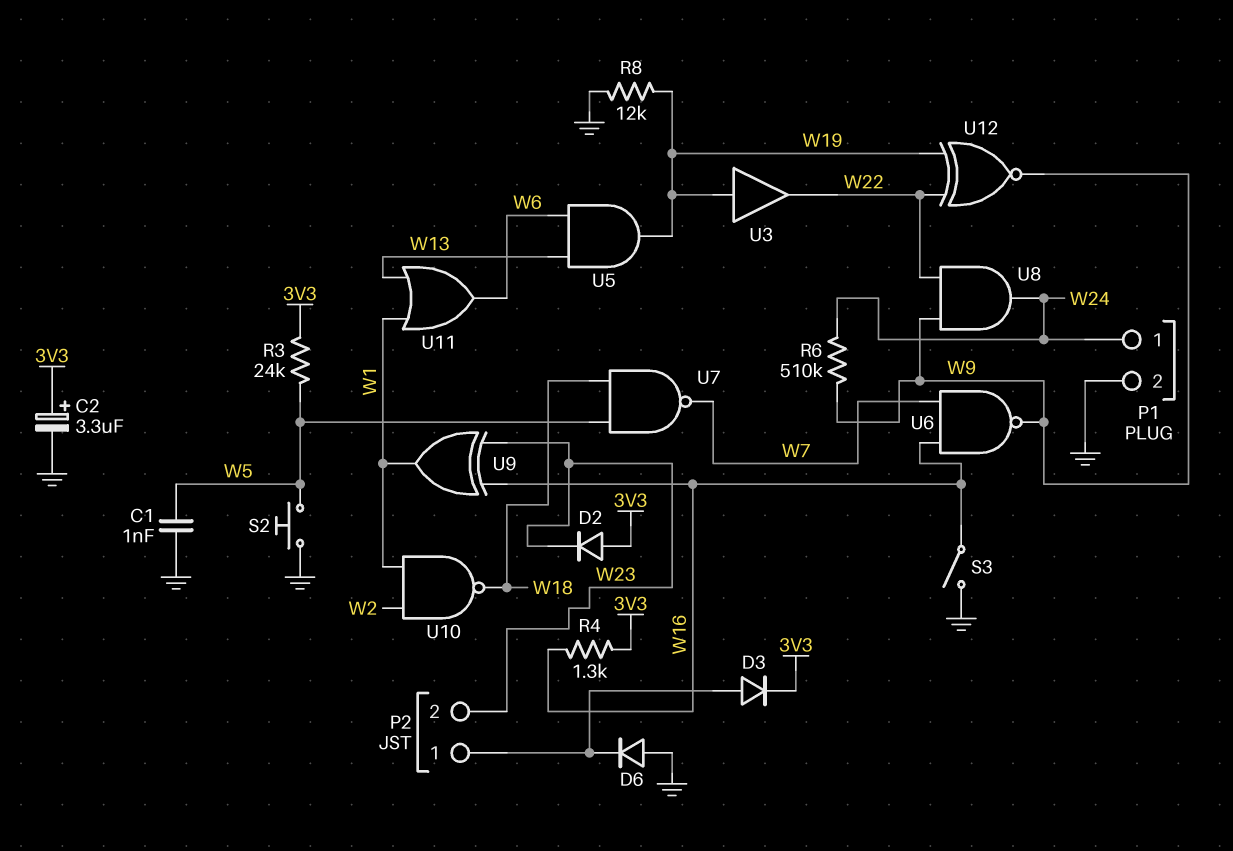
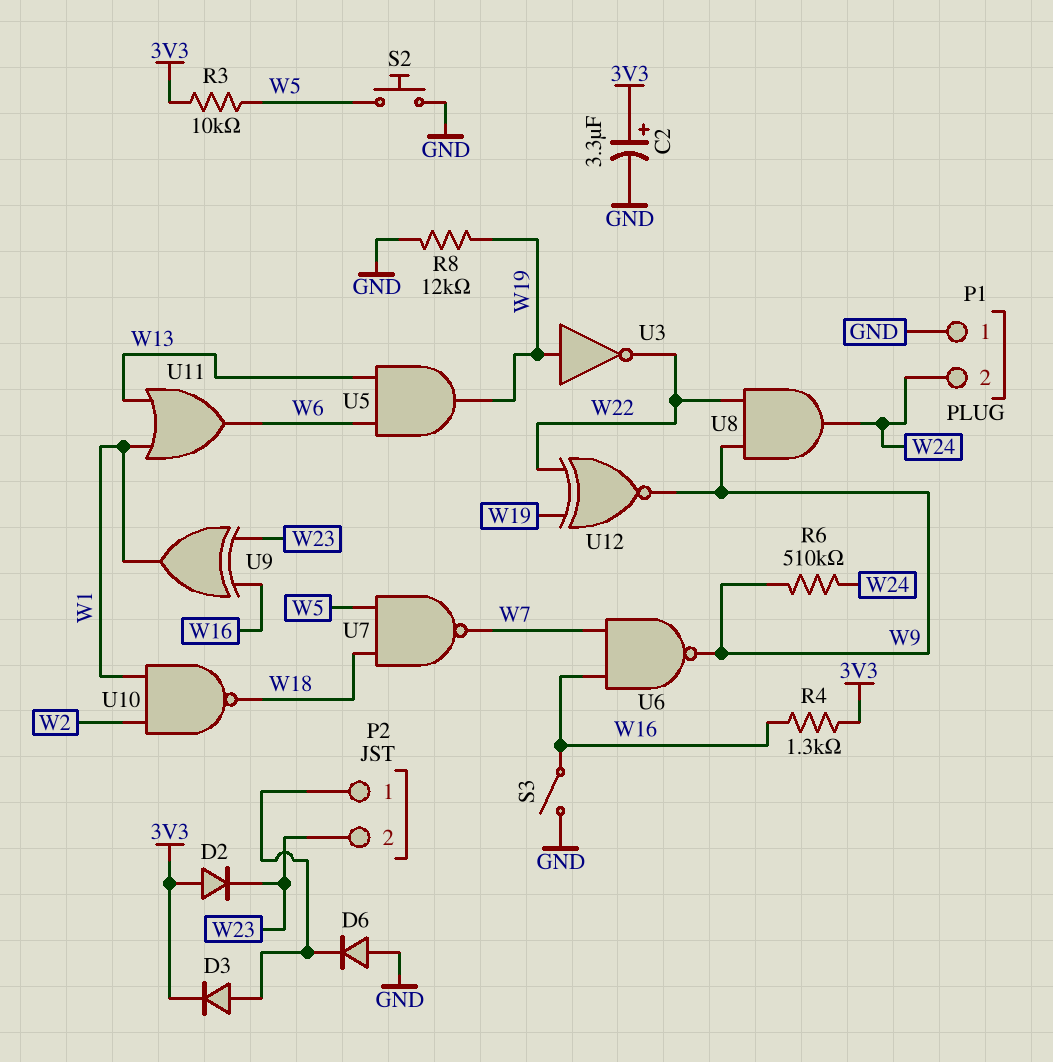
C1: 1nF (GND, W5) -> none
P1 pin 1: W24 -> GND
P1 pin 2: GND -> W24
R3: 24k (3V3, W5) -> 10k (3V3, W5)
U3: buffer (in W19, out W22) -> NOT (in W19, out W22)

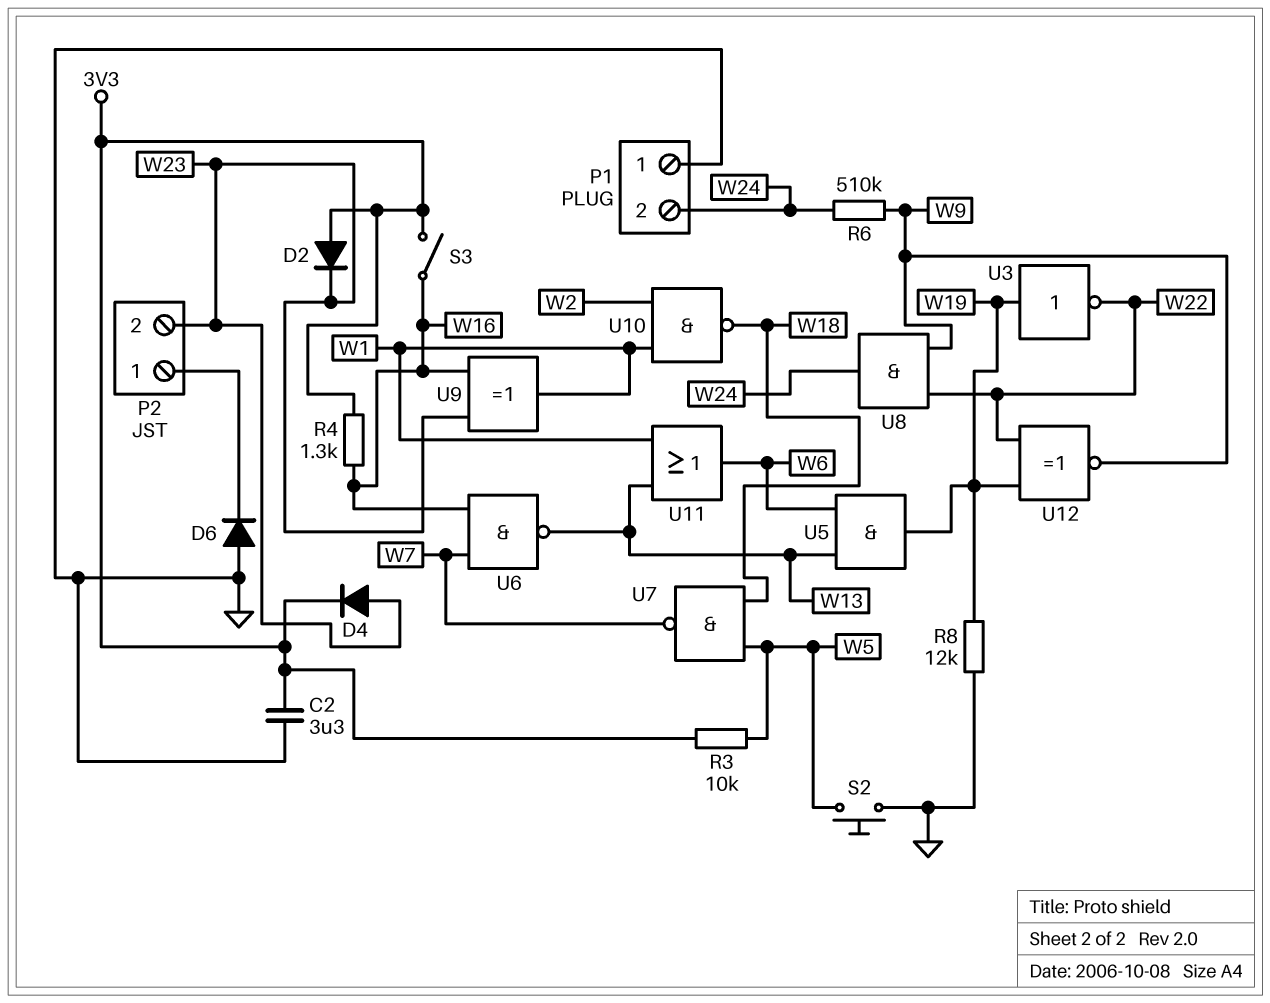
C2: 3.3uF (plus 3V3, minus GND) -> 3.3uF (3V3, GND)
D3: diode (A P2/1, K 3V3) -> none
D4: none -> diode (A W23, K 3V3)
S3: switch (GND, W16) -> switch (3V3, W16)
U6: NAND (in W7, in W16, out W9) -> NAND (in W7, in W16, out W13)

